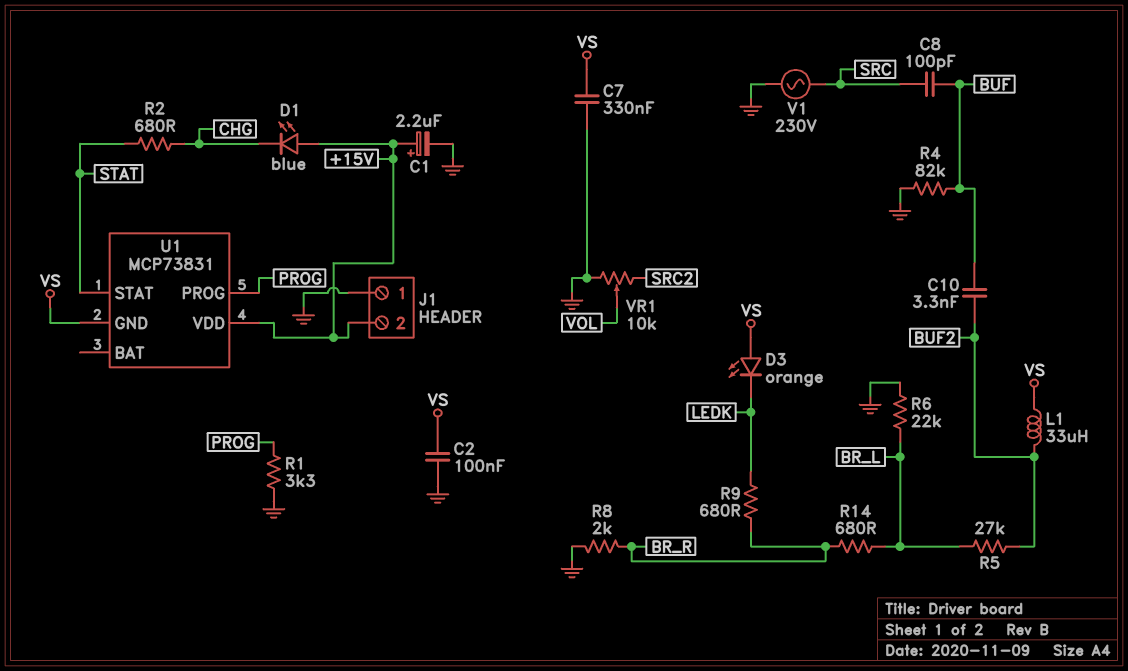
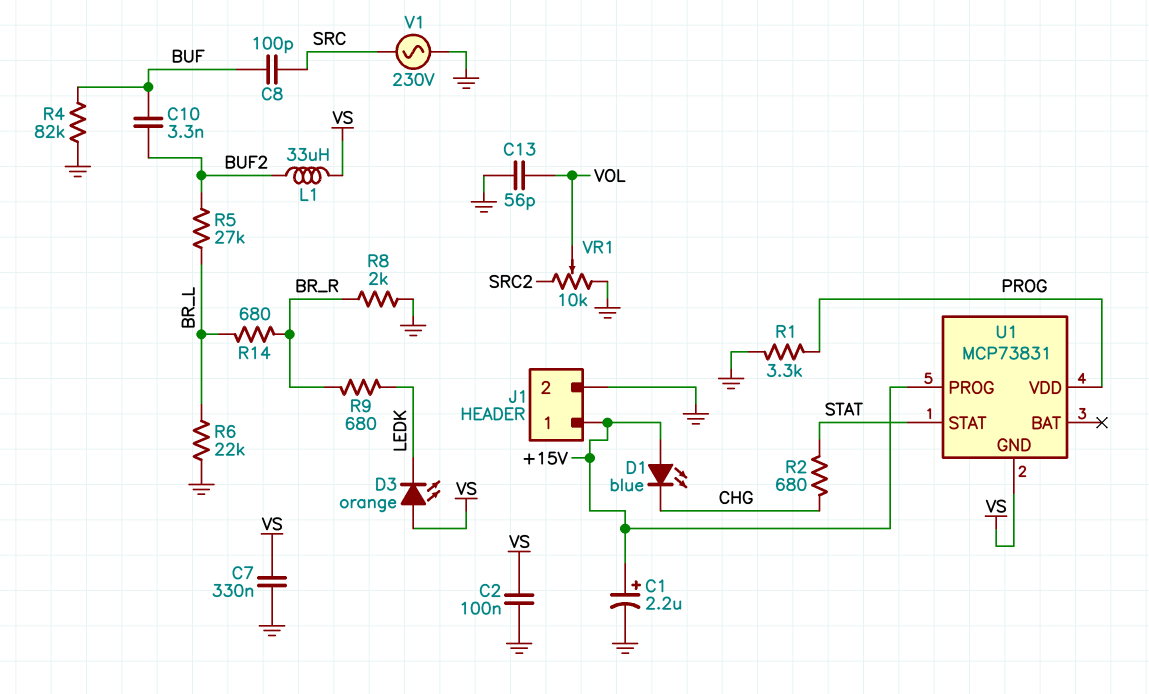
C13: none -> 56pF (GND, VOL)
J1 pin 1: GND -> +15V
J1 pin 2: +15V -> GND
U1 pin PROG: PROG -> +15V
U1 pin VDD: +15V -> PROG

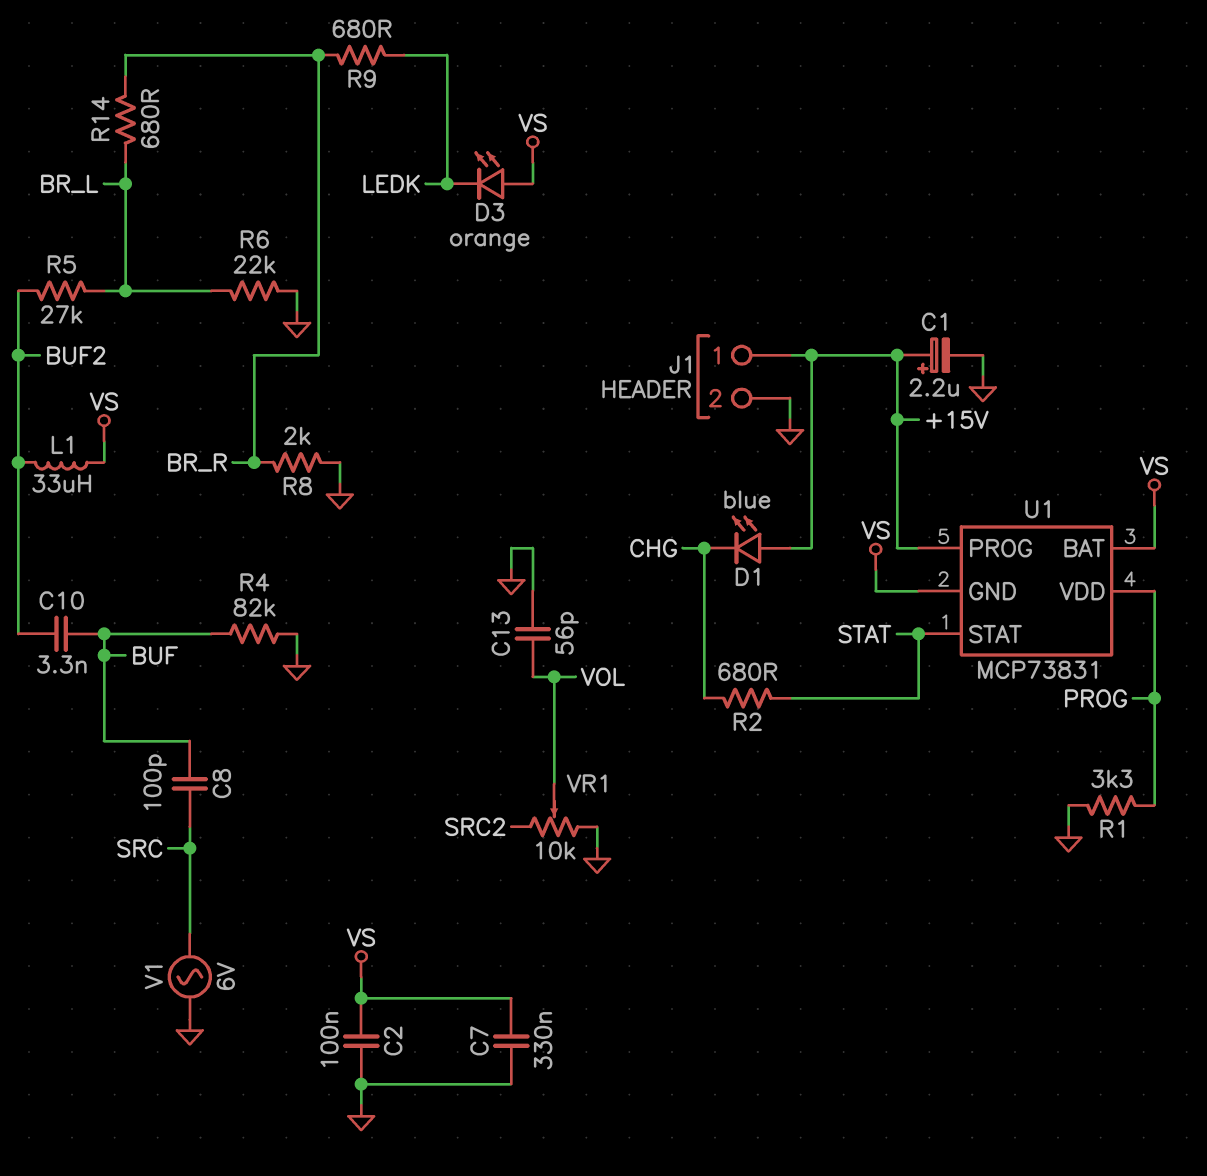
U1 pin BAT: none -> VS
V1: AC 230V (GND, SRC) -> AC 6V (GND, SRC)

